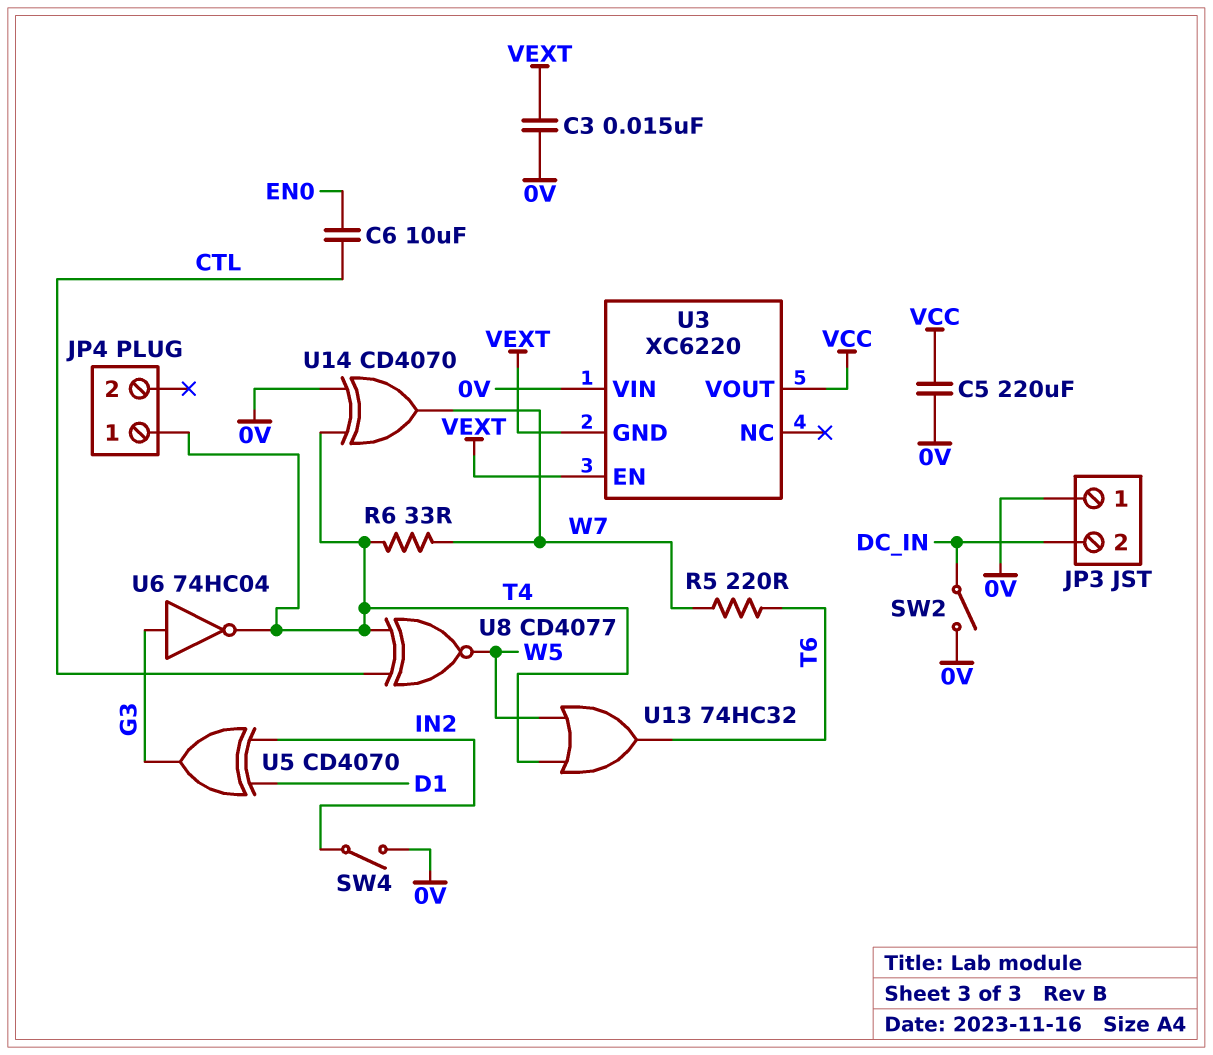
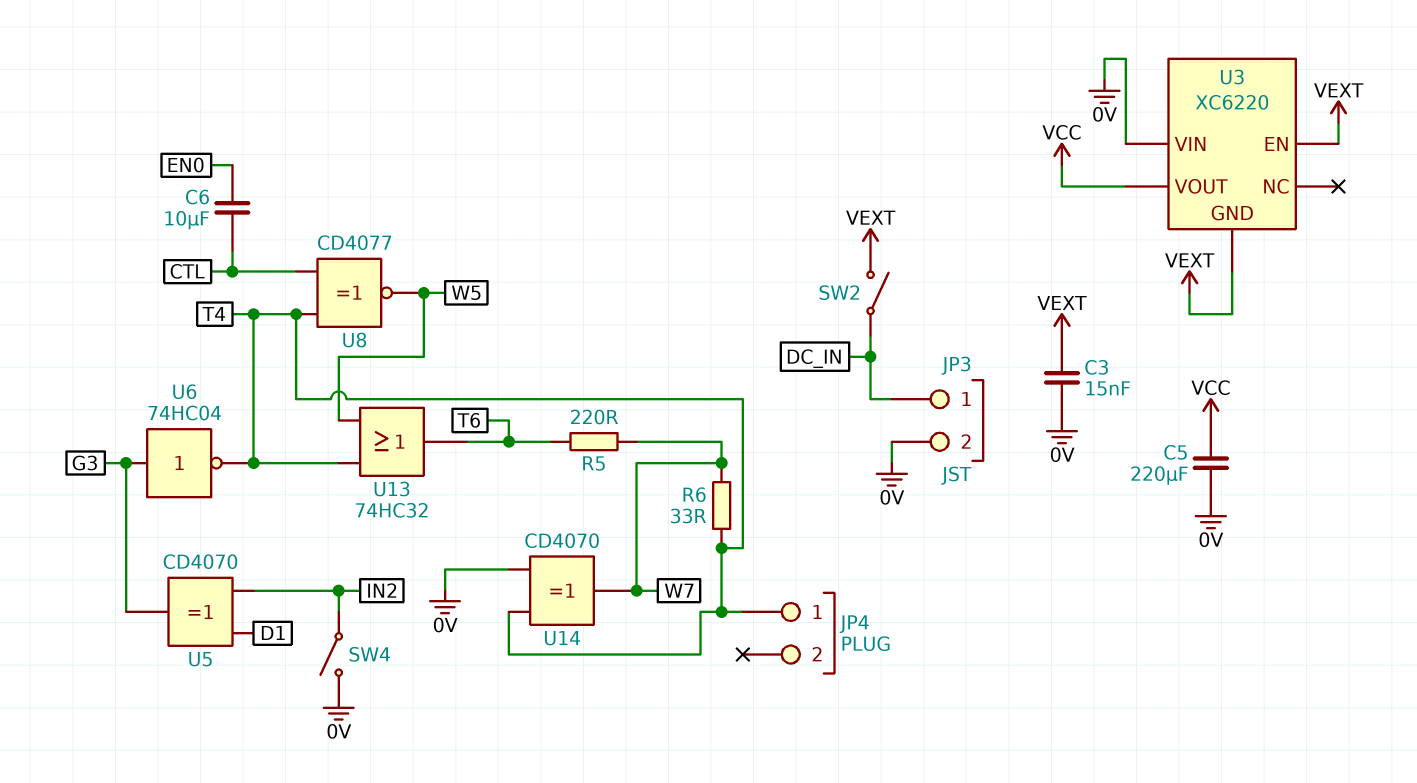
JP3 pin 1: 0V -> DC_IN
JP3 pin 2: DC_IN -> 0V
SW2: switch (0V, DC_IN) -> switch (DC_IN, VEXT)

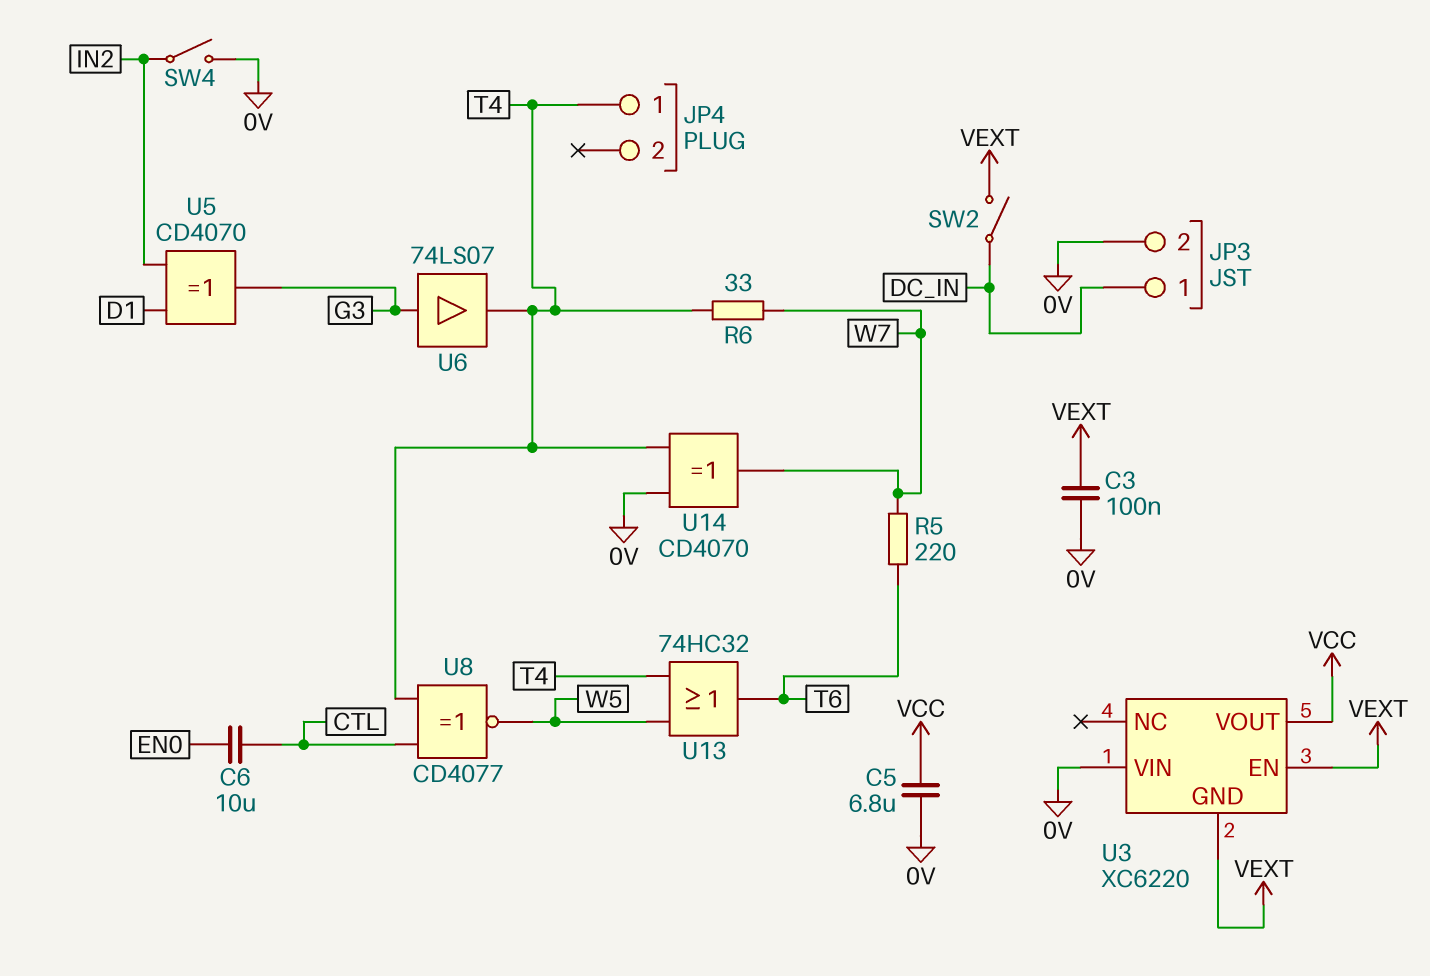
C3: 15nF (0V, VEXT) -> 100nF (0V, VEXT)
C5: 220uF (0V, VCC) -> 6.8uF (0V, VCC)
U6: NOT 74HC04 (in G3, out T4) -> buffer 74LS07 (in G3, out T4)

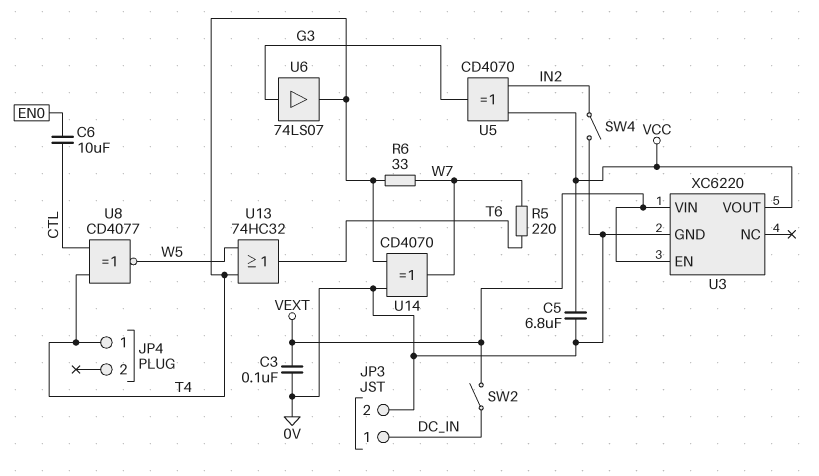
U3 pin GND: VEXT -> 0V
U3 pin VIN: 0V -> VEXT
U5: XOR CD4070 (in D1, in IN2, out G3) -> XOR CD4070 (in IN2, in VCC, out G3)

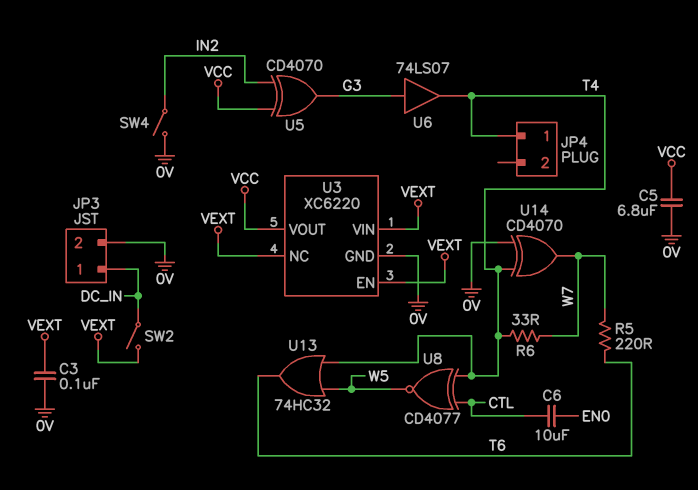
U3 pin NC: none -> VEXT

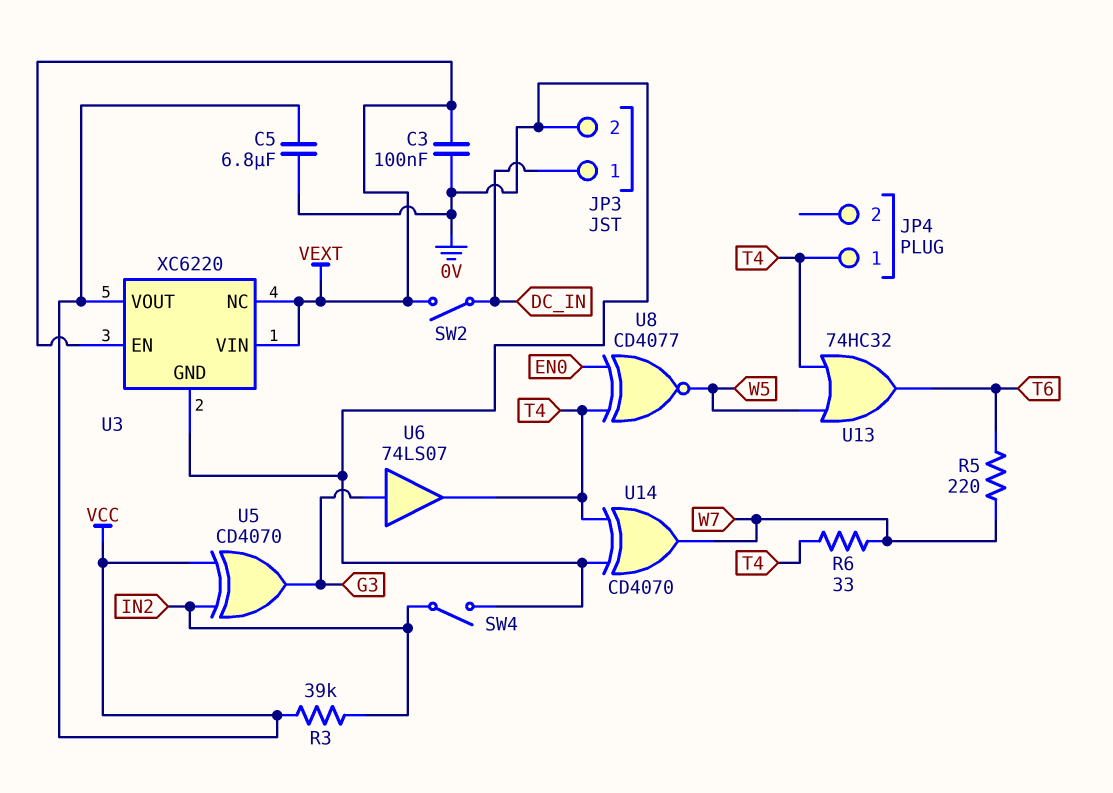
C6: 10uF (CTL, EN0) -> none
R3: none -> 39k (IN2, VCC)
U8: XNOR CD4077 (in CTL, in T4, out W5) -> XNOR CD4077 (in EN0, in T4, out W5)

